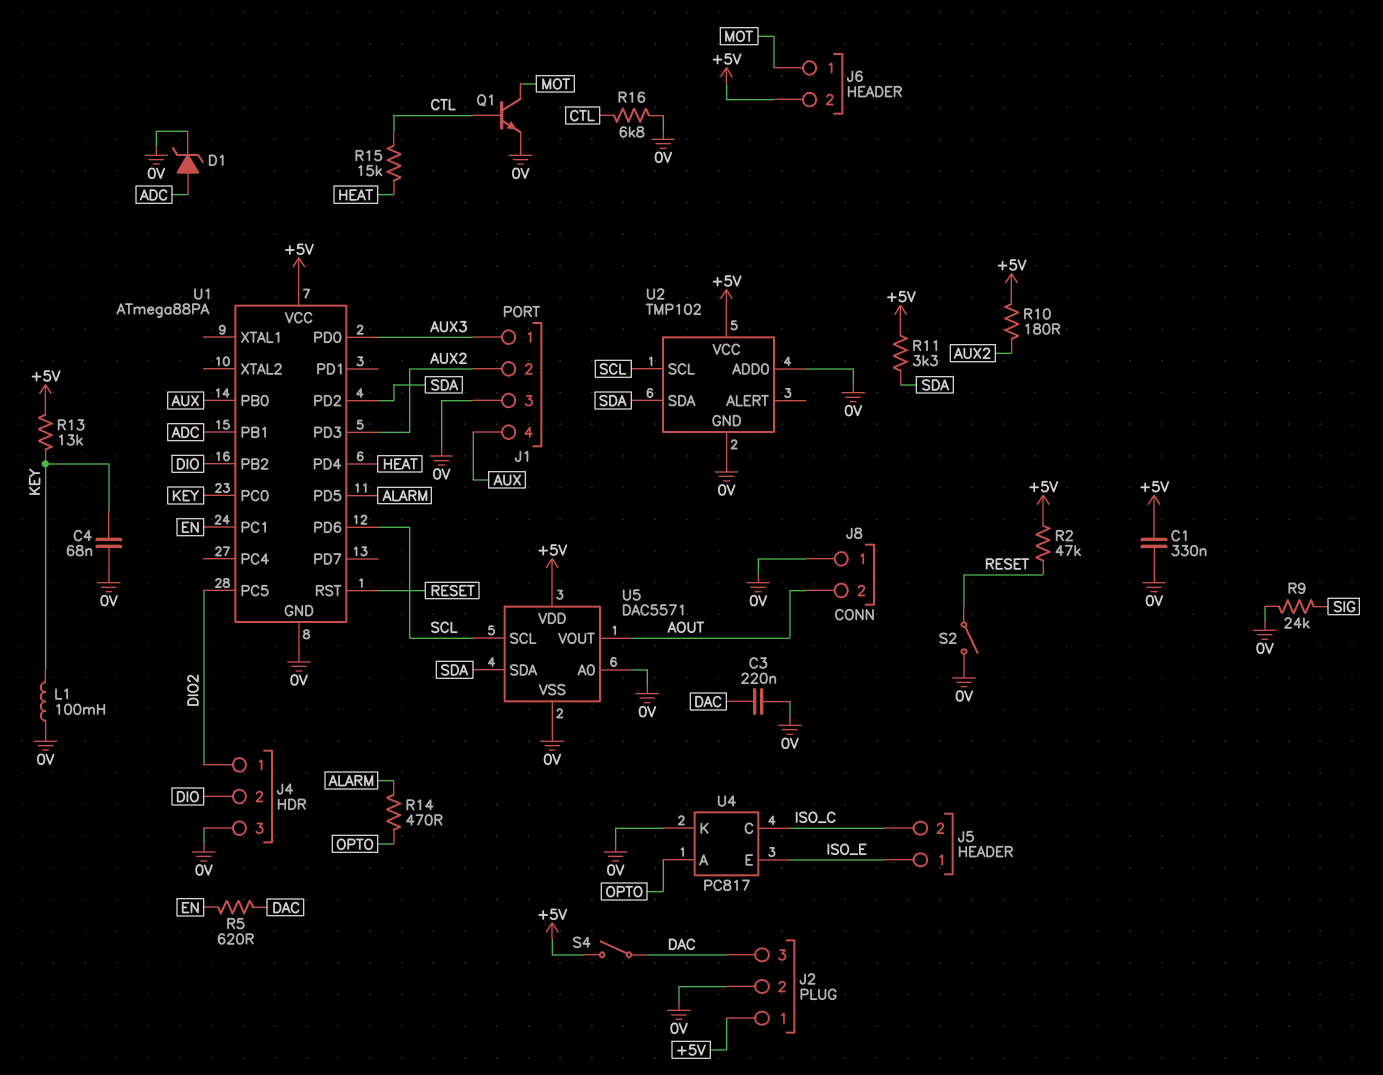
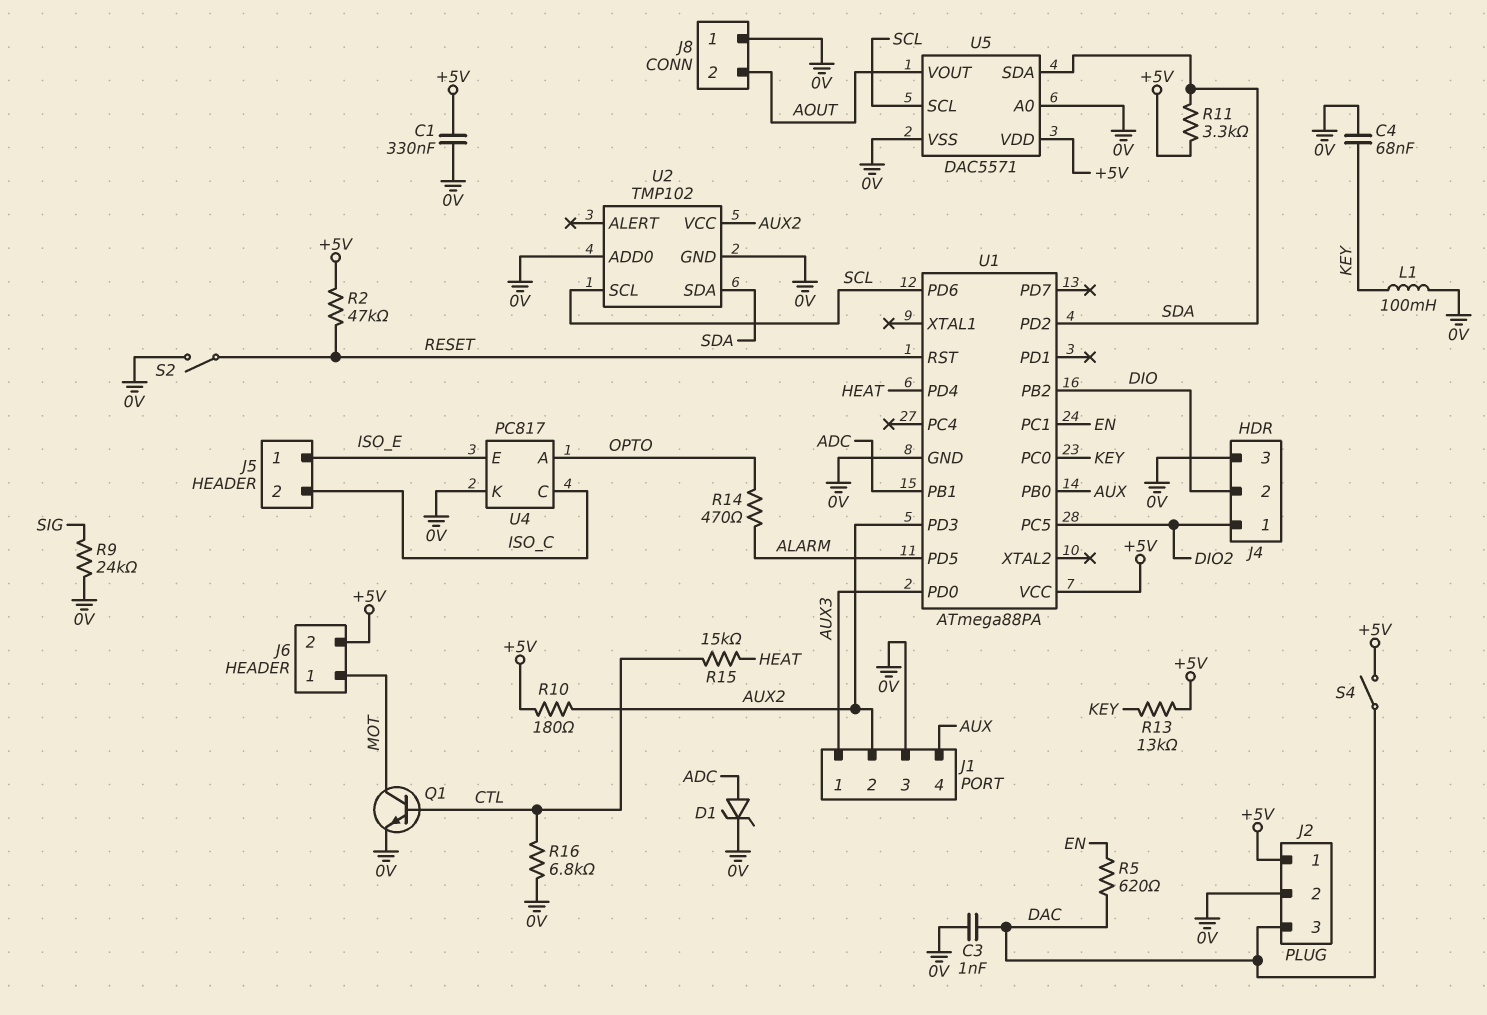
C3: 220nF (0V, DAC) -> 1nF (0V, DAC)
U2 pin VCC: +5V -> AUX2

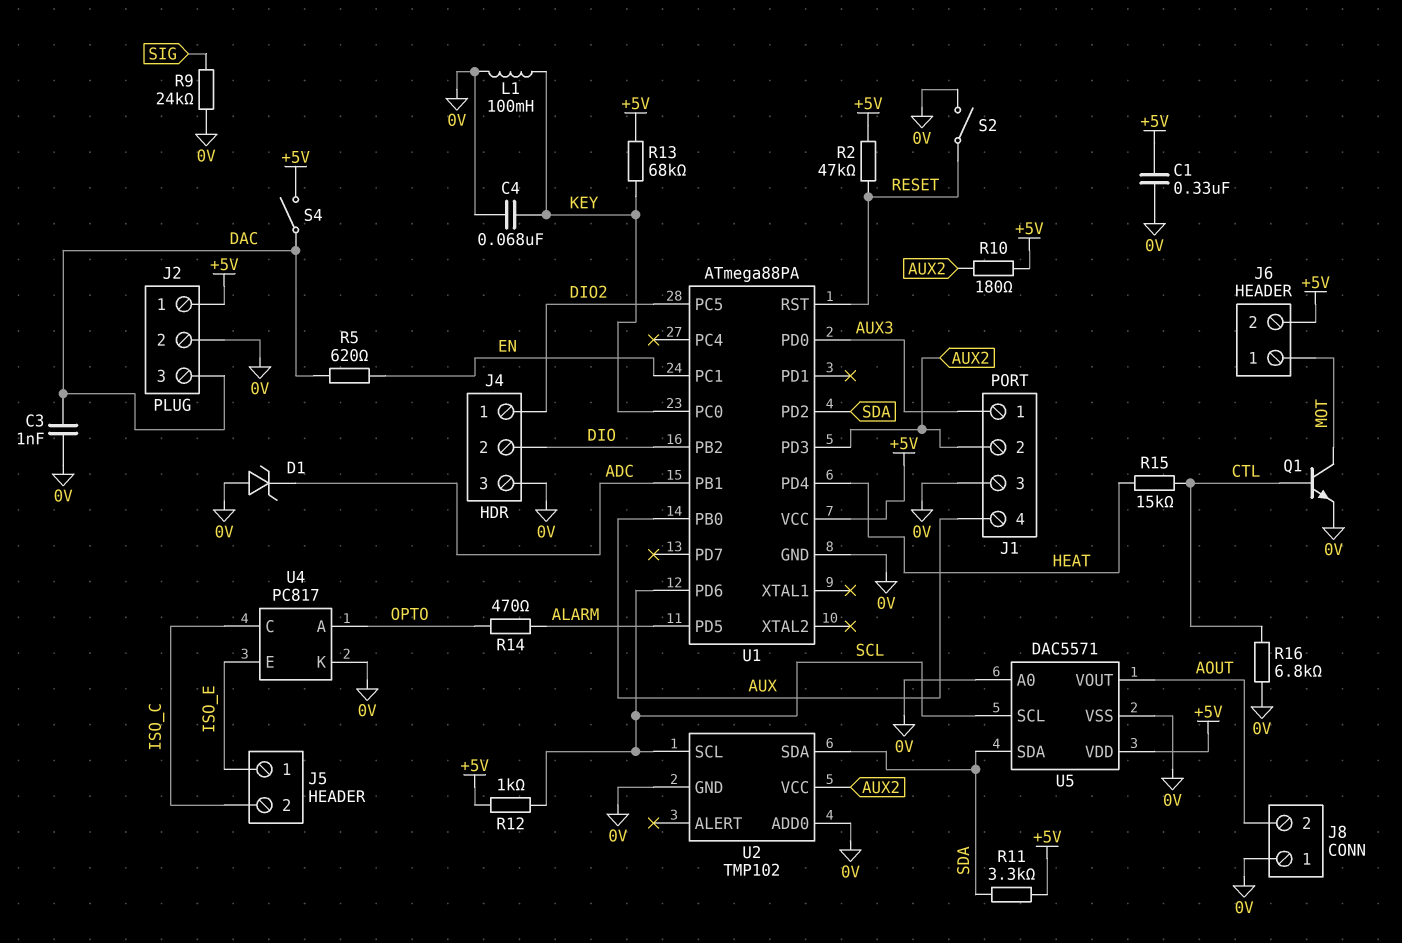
D1: zener (A ADC, K 0V) -> zener (A 0V, K ADC)
R12: none -> 1k (+5V, SCL)
R13: 13k (+5V, KEY) -> 68k (+5V, KEY)

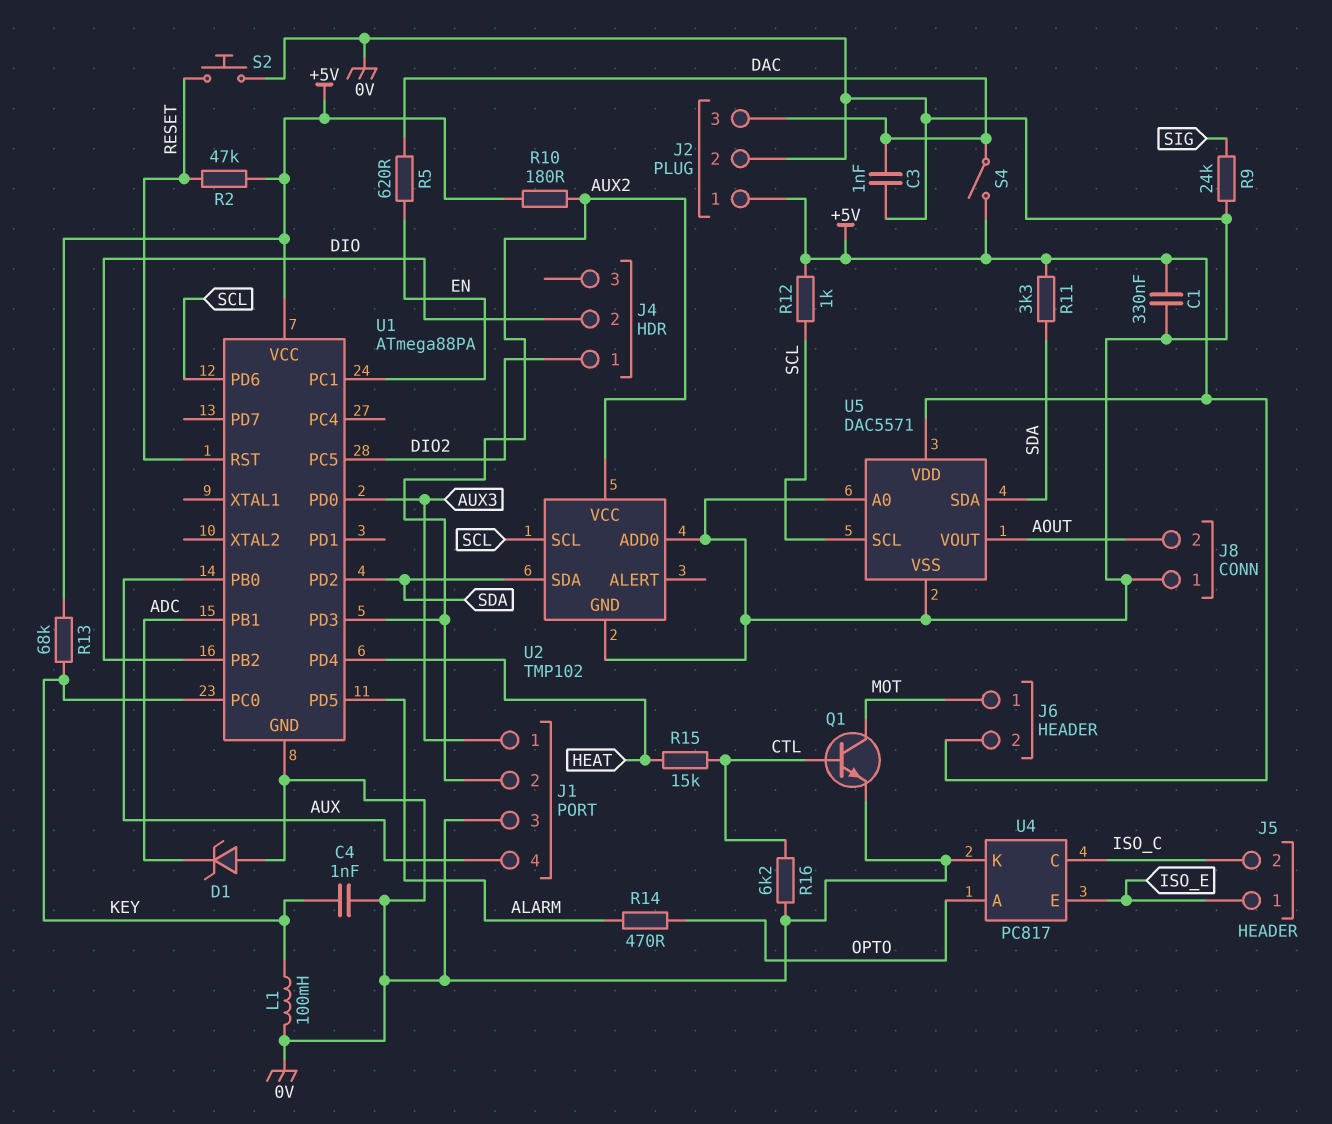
C4: 68nF (0V, KEY) -> 1nF (0V, KEY)
J4 pin 3: 0V -> none
R16: 6.8k (0V, CTL) -> 6.2k (0V, CTL)
S2: switch (0V, RESET) -> button (0V, RESET)

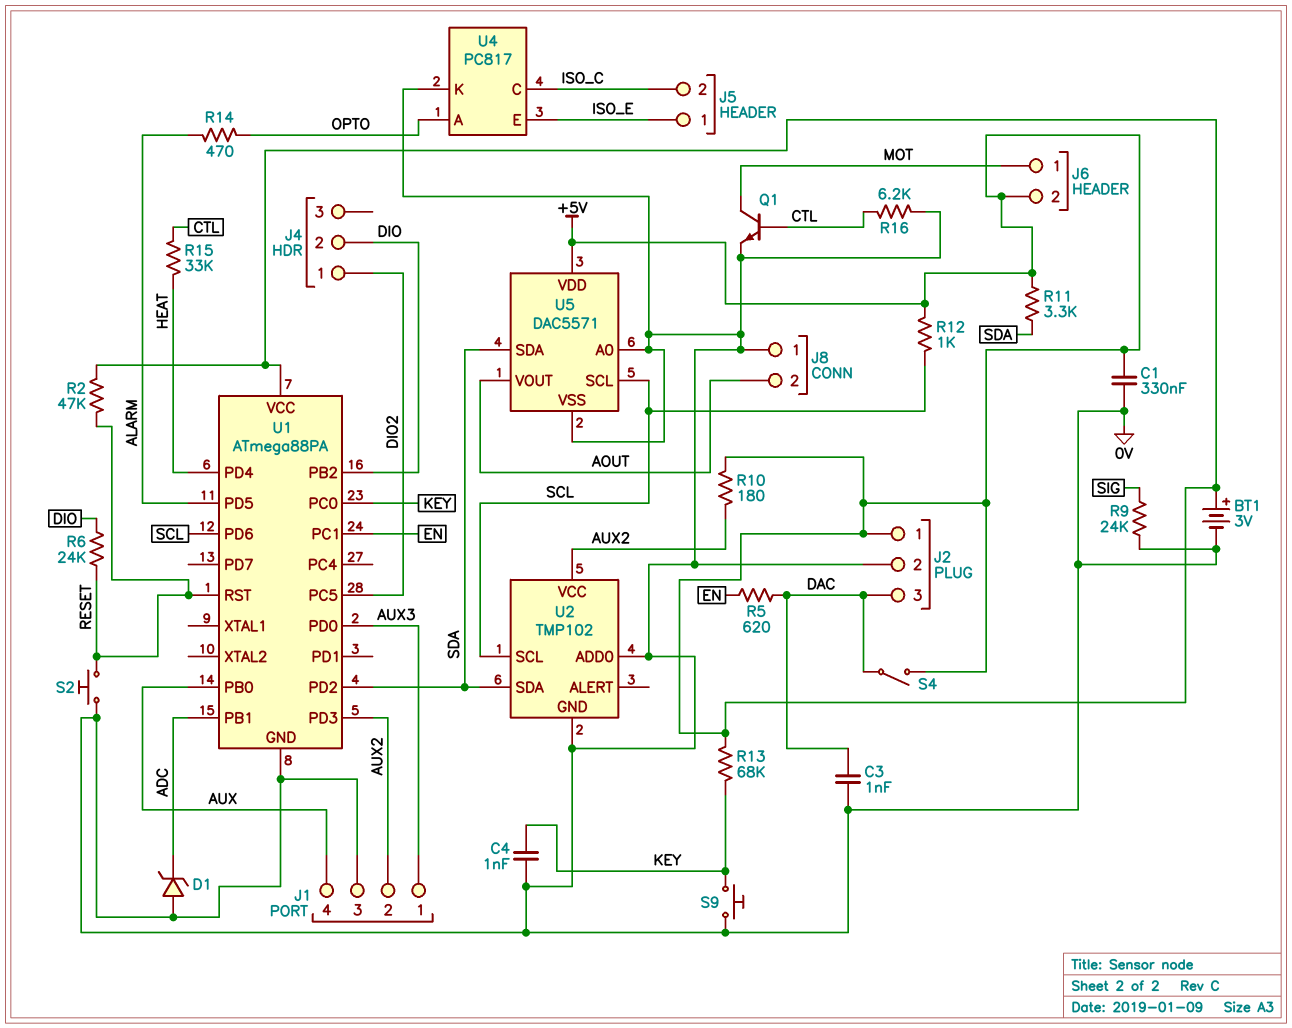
BT1: none -> 3V (plus +5V, minus 0V)
L1: 100mH (0V, KEY) -> none
R6: none -> 24k (DIO, RESET)
R15: 15k (CTL, HEAT) -> 33k (CTL, HEAT)
S9: none -> button (0V, KEY)

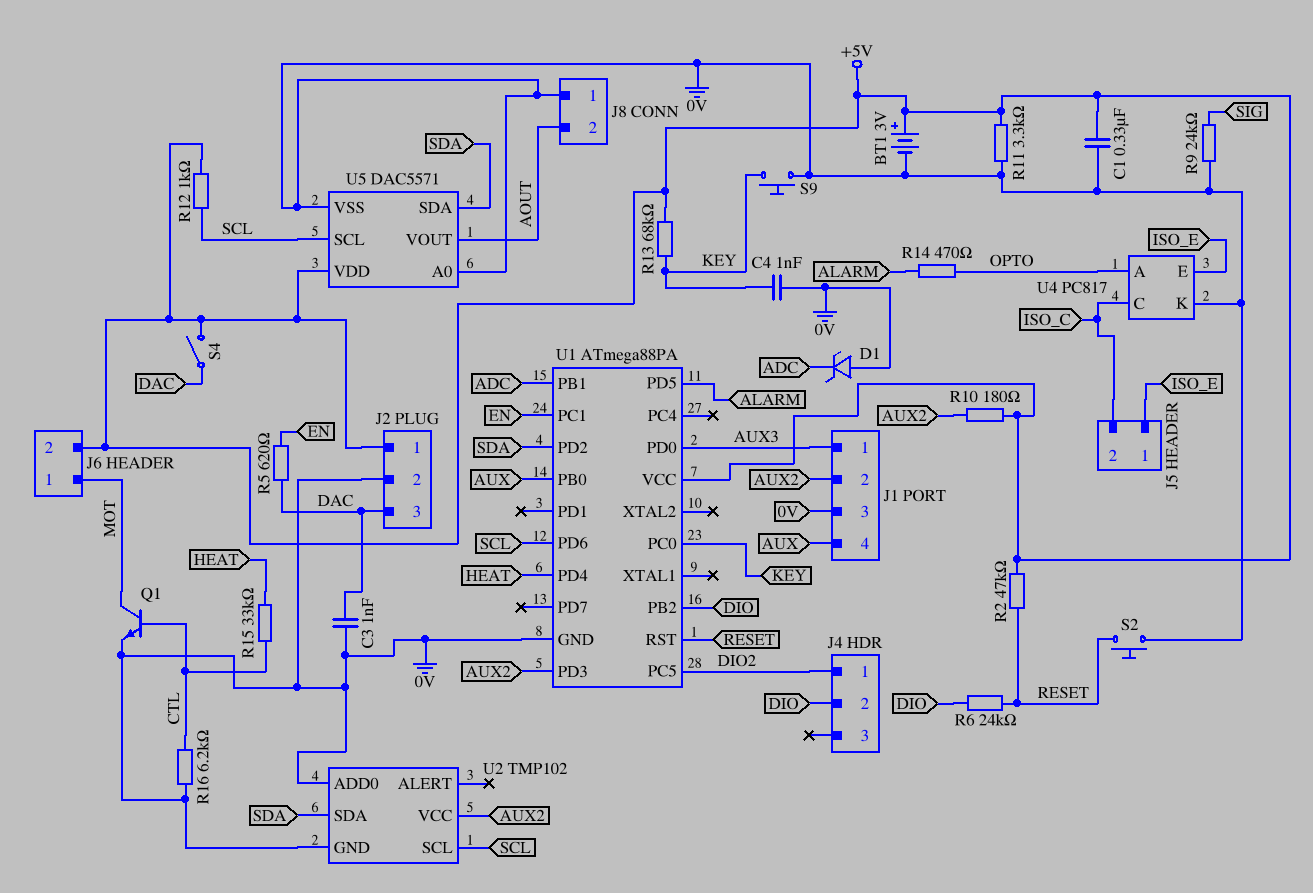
R11: 3.3k (+5V, SDA) -> 3.3k (+5V, 0V)

